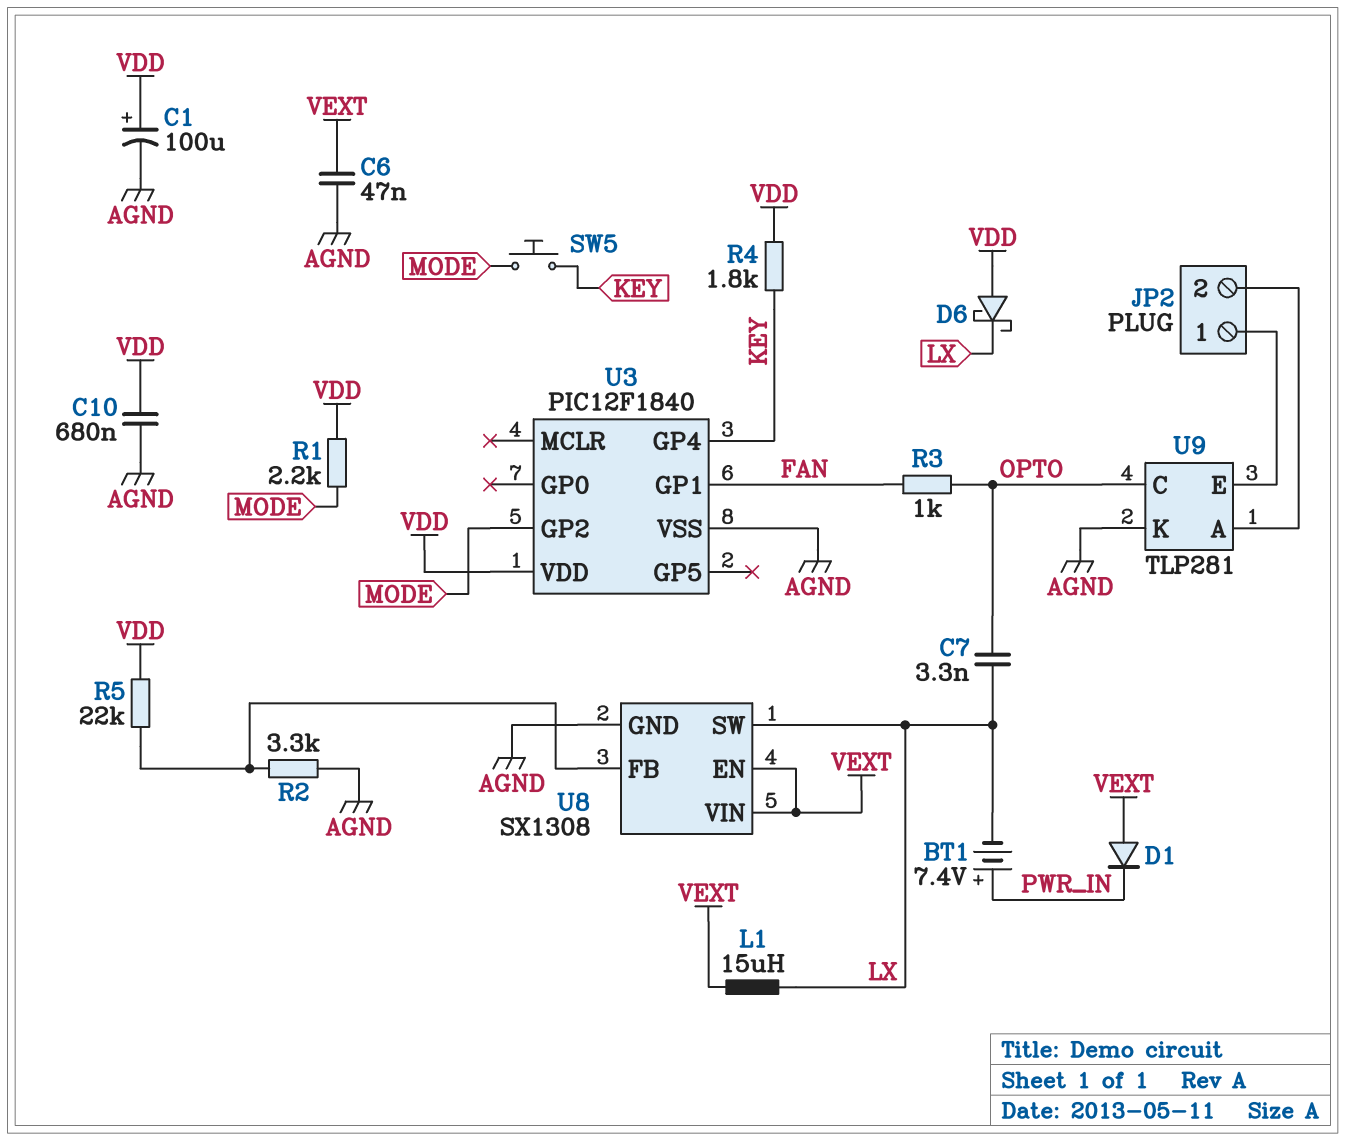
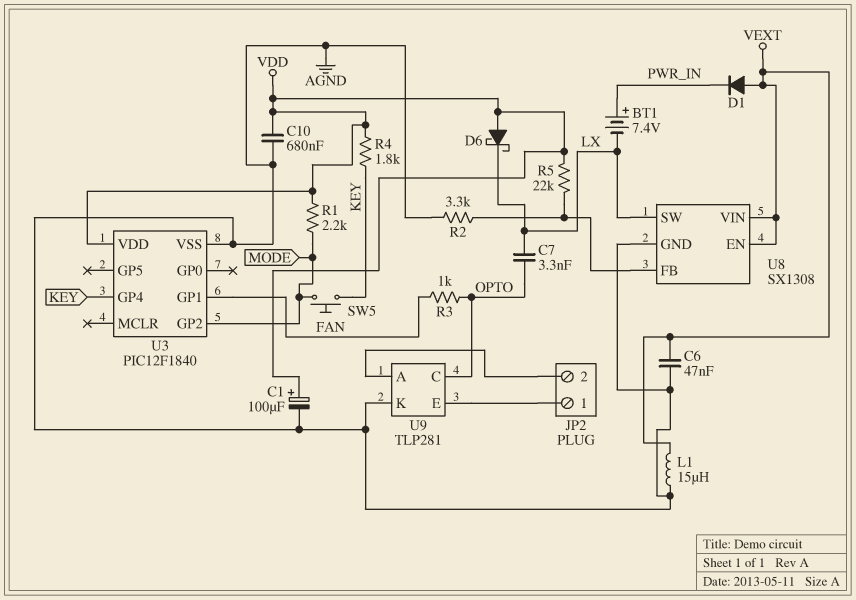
L1: 15uH (LX, VEXT) -> 15uH (AGND, VEXT)

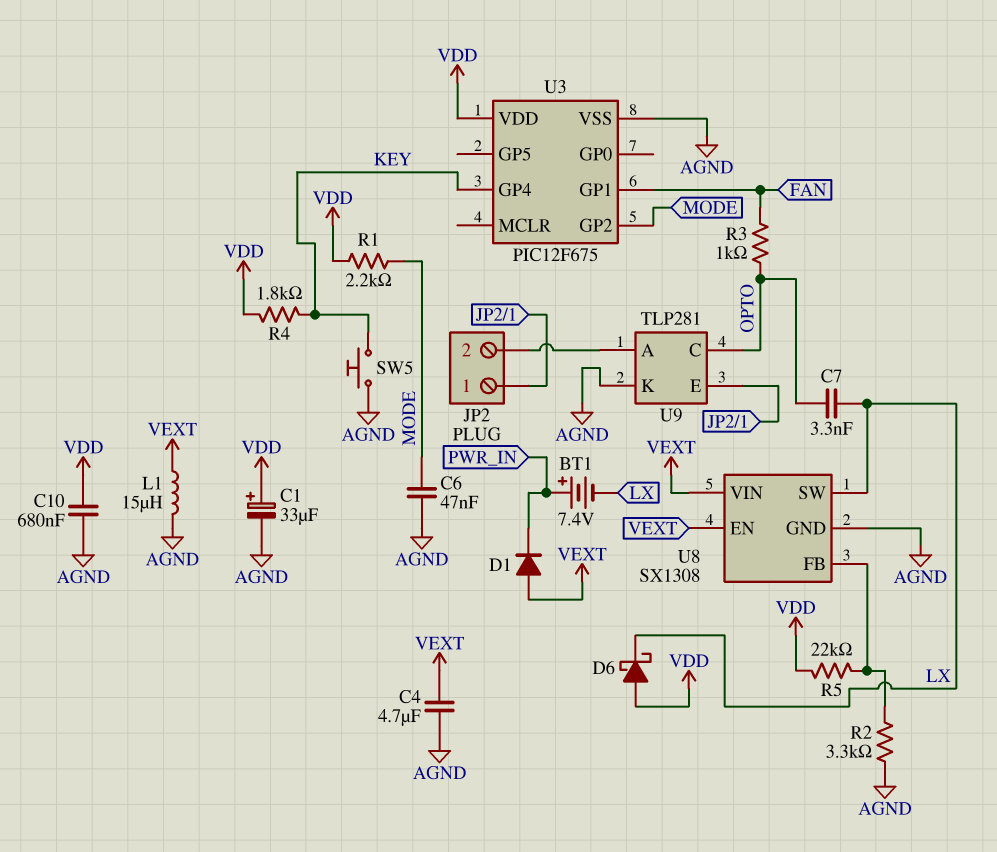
C1: 100uF (plus VDD, minus AGND) -> 33uF (plus VDD, minus AGND)
C4: none -> 4.7uF (AGND, VEXT)
C6: 47nF (AGND, VEXT) -> 47nF (AGND, MODE)
SW5: button (KEY, MODE) -> button (AGND, KEY)
U3: PIC12F1840 -> PIC12F675

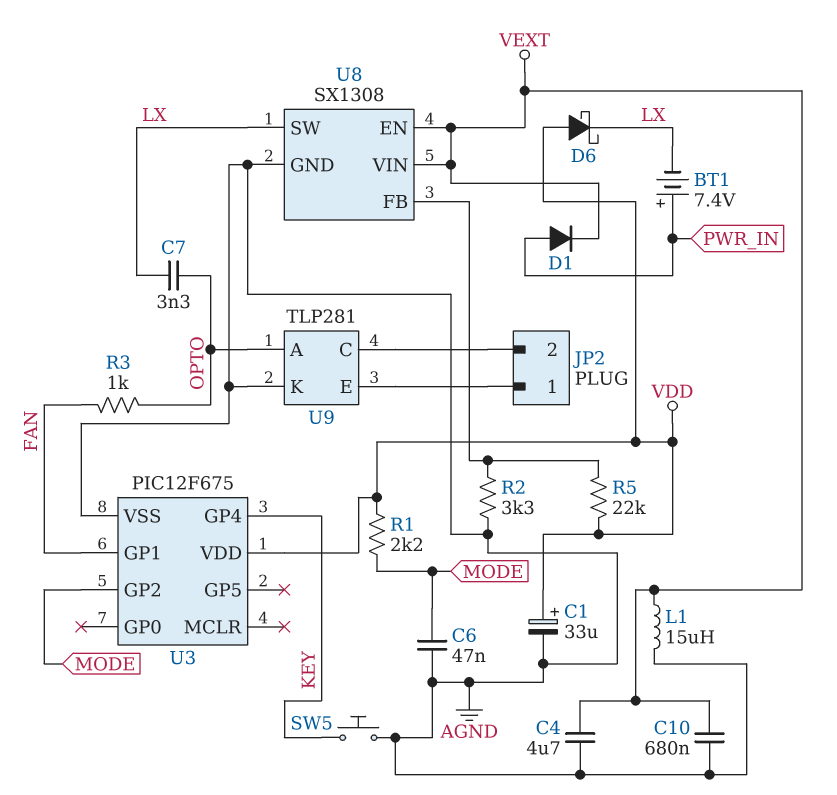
C10: 680nF (AGND, VDD) -> 680nF (AGND, VEXT)
D1: diode (A VEXT, K PWR_IN) -> diode (A PWR_IN, K VEXT)
R4: 1.8k (KEY, VDD) -> none
U9 pin A: JP2/2 -> OPTO
U9 pin C: OPTO -> JP2/2

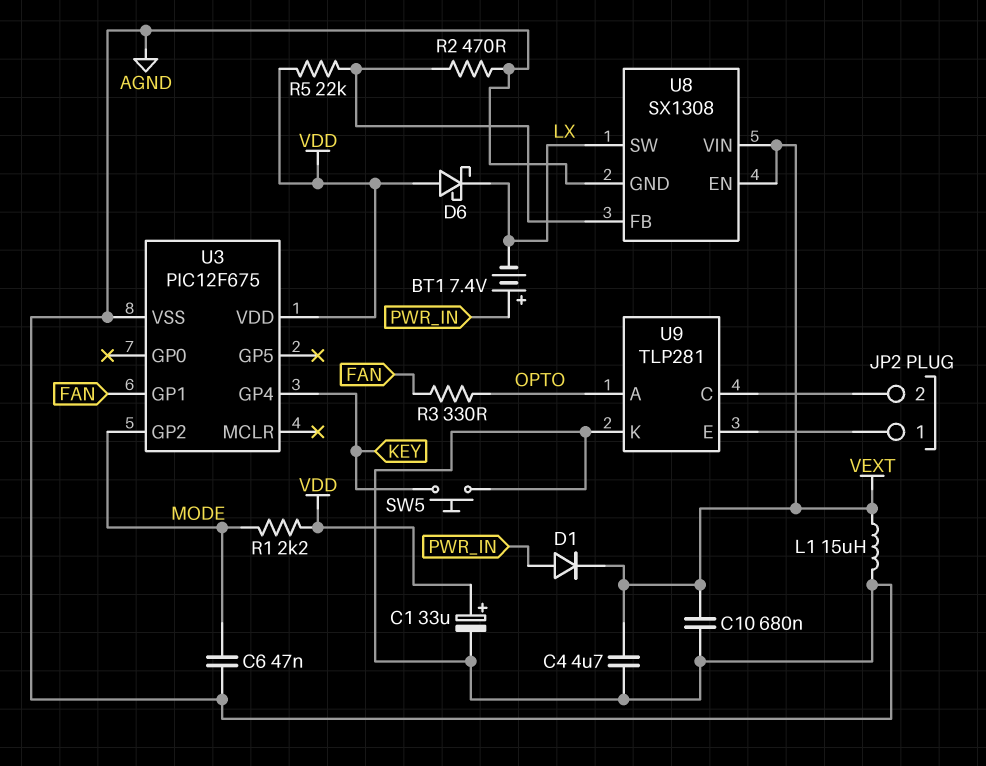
C7: 3.3nF (LX, OPTO) -> none
R2: 3.3k (AGND, U8/FB) -> 470 (AGND, U8/FB)
R3: 1k (FAN, OPTO) -> 330 (FAN, OPTO)

